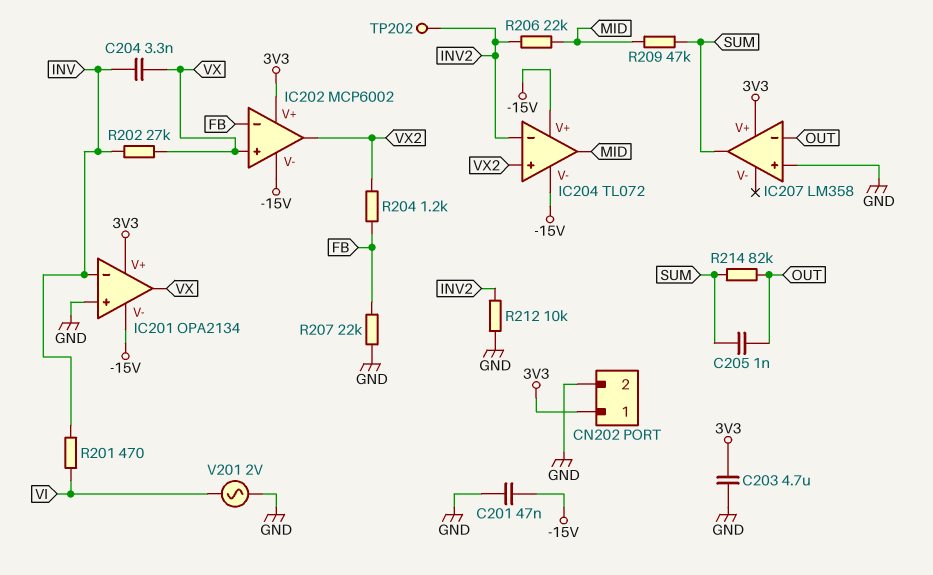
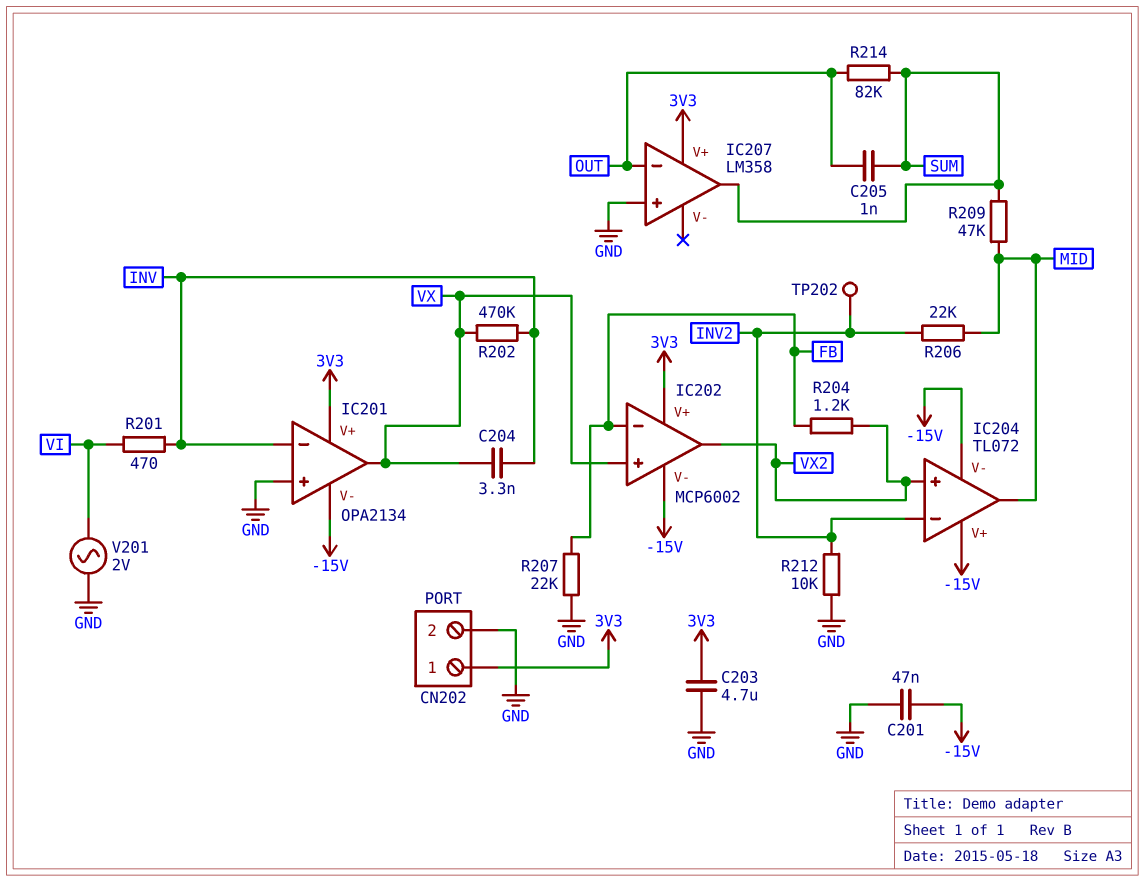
R202: 27k (INV, VX) -> 470k (INV, VX)

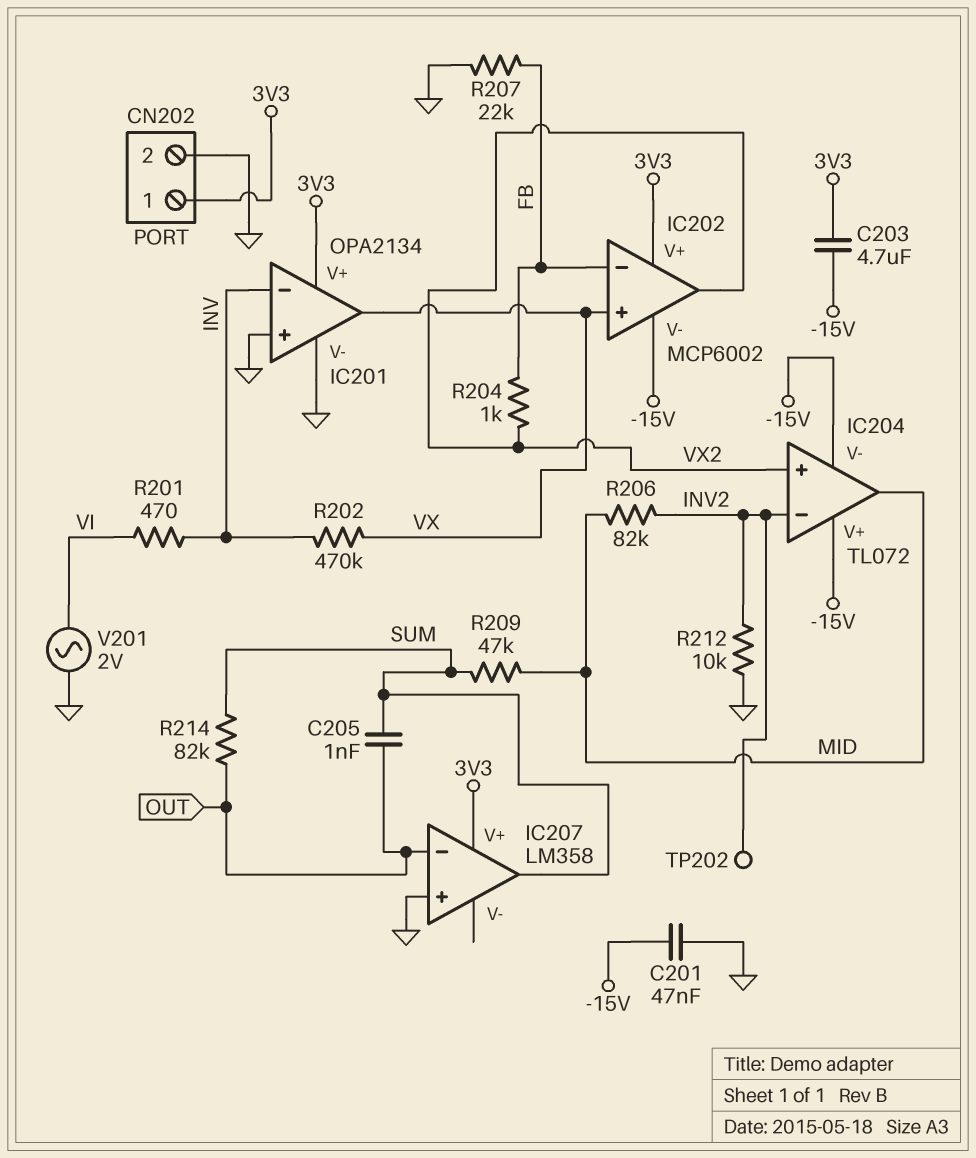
C203: 4.7uF (3V3, GND) -> 4.7uF (-15V, 3V3)
C204: 3.3nF (INV, VX) -> none
IC201 pin V-: -15V -> GND
R204: 1.2k (FB, VX2) -> 1k (FB, VX2)
R206: 22k (INV2, MID) -> 82k (INV2, MID)

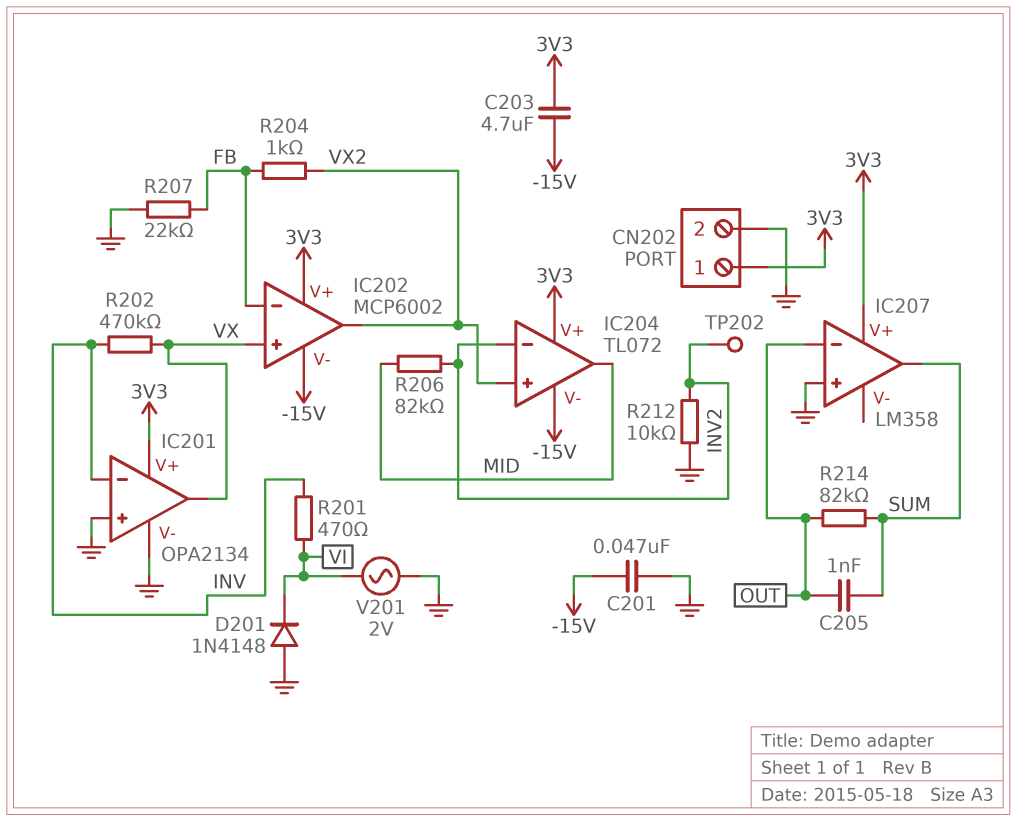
D201: none -> diode 1N4148 (A GND, K VI)
IC204 pin V+: -15V -> 3V3
R209: 47k (MID, SUM) -> none

